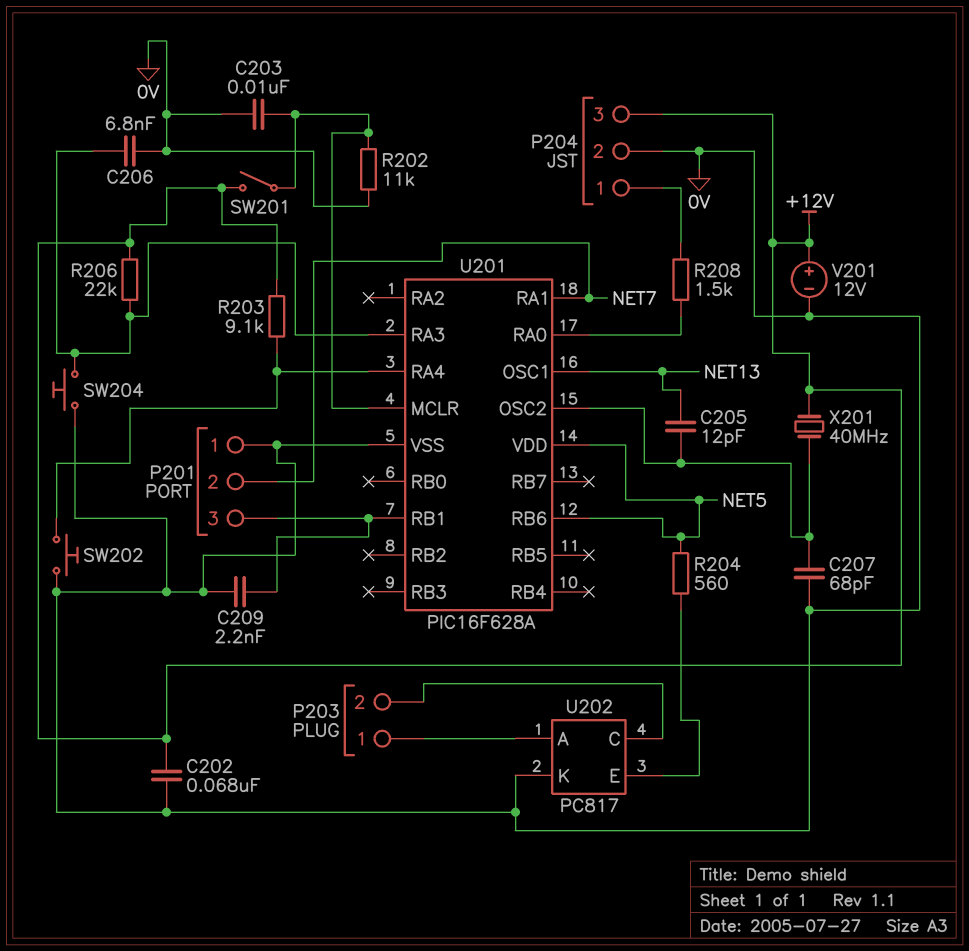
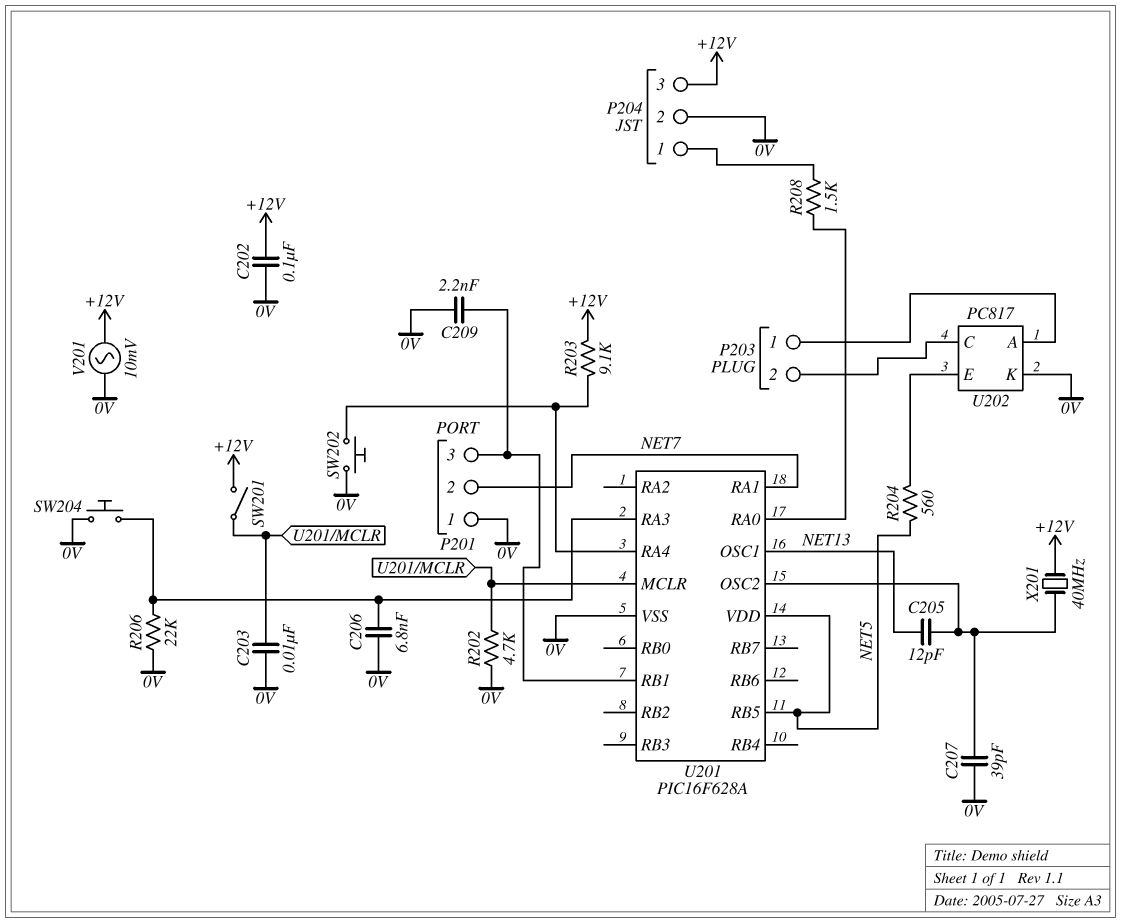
C202: 68nF (+12V, 0V) -> 100nF (+12V, 0V)
C207: 68pF (0V, U201/OSC2) -> 39pF (0V, U201/OSC2)
R202: 11k (0V, U201/MCLR) -> 4.7k (0V, U201/MCLR)
R206: 22k (+12V, U201/RA3) -> 22k (0V, U201/RA3)
U201 pin RB5: none -> NET5
U201 pin RB6: NET5 -> none
V201: 12V (plus +12V, minus 0V) -> AC 10mV (+12V, 0V)

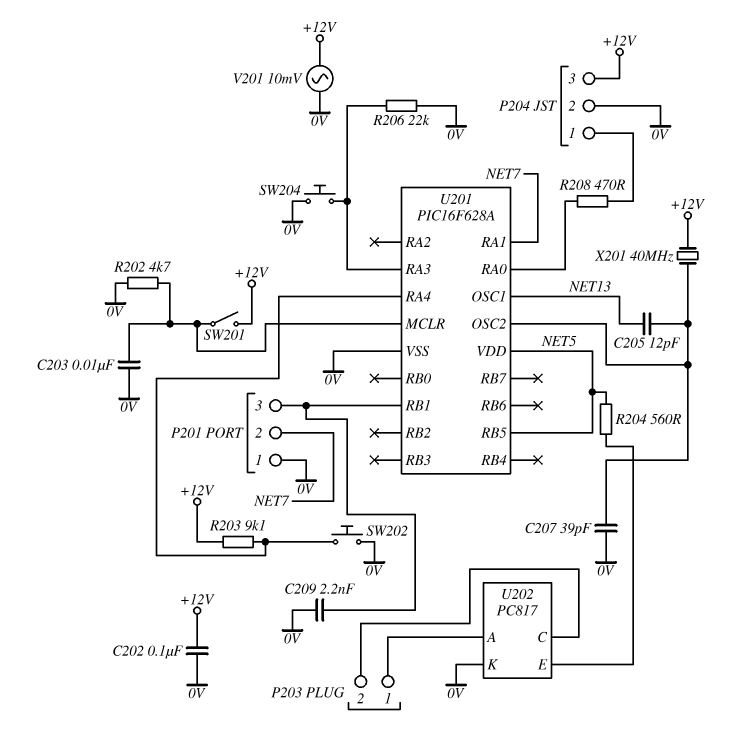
C206: 6.8nF (0V, U201/RA3) -> none
R208: 1.5k (P204/1, U201/RA0) -> 470 (P204/1, U201/RA0)

